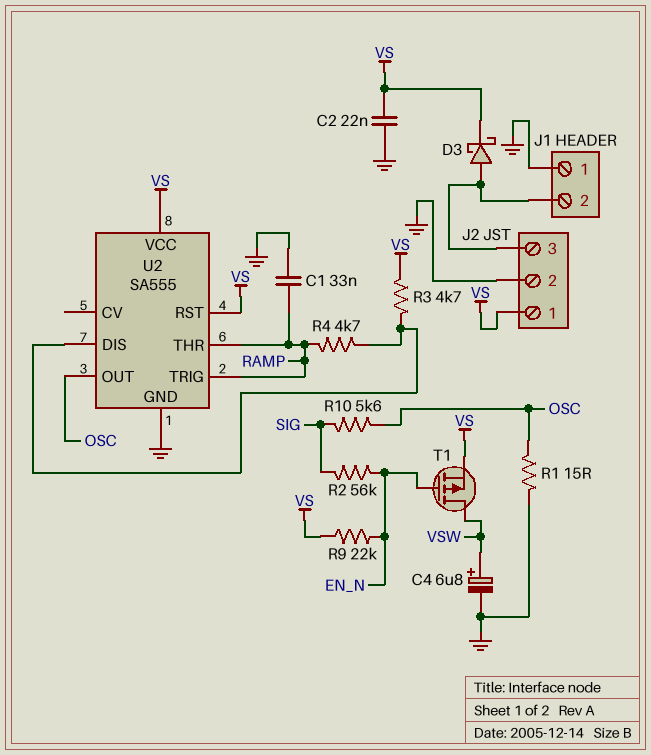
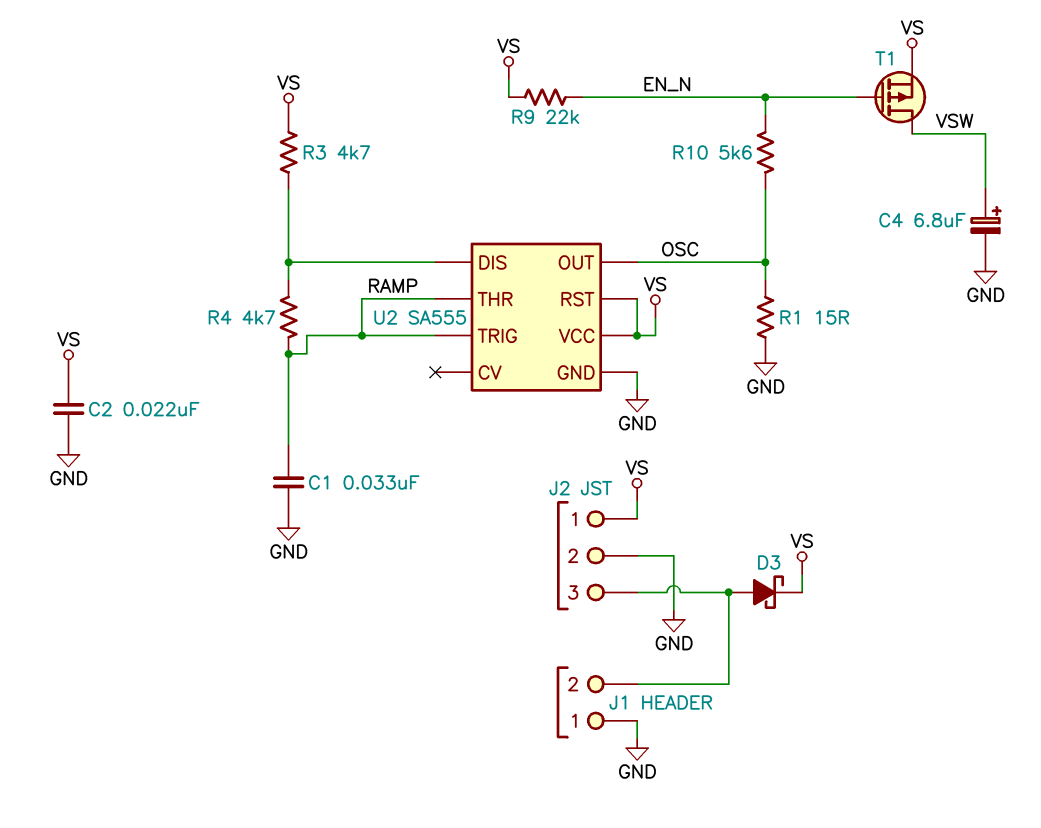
R2: 56k (EN_N, SIG) -> none
R10: 5.6k (OSC, SIG) -> 5.6k (EN_N, OSC)

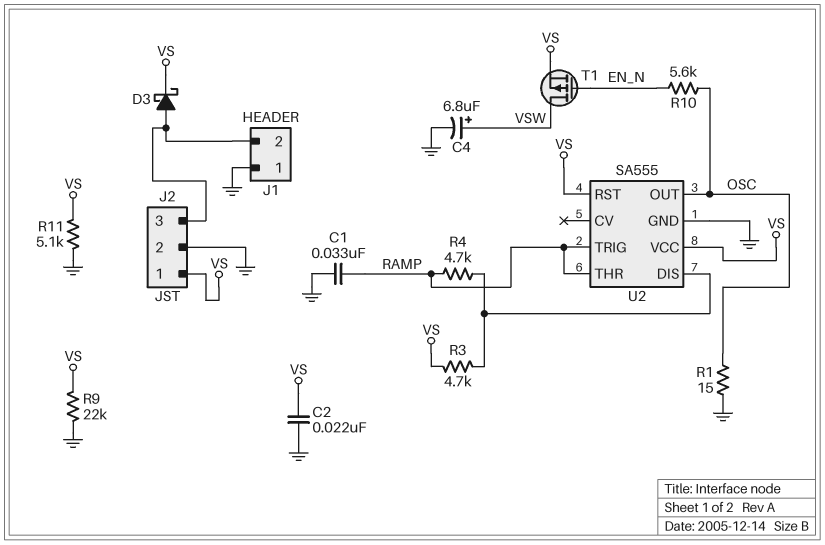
R9: 22k (EN_N, VS) -> 22k (GND, VS)
R11: none -> 5.1k (GND, VS)

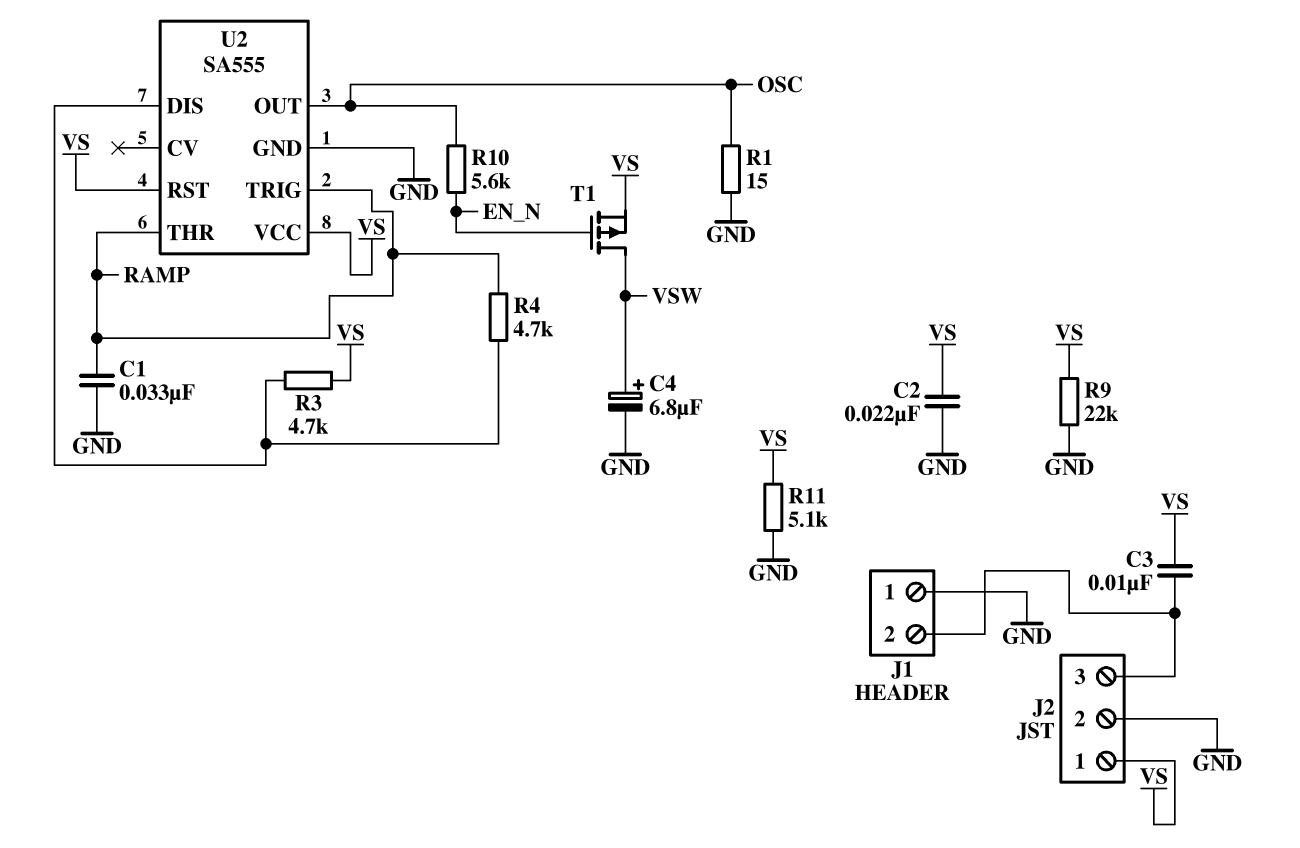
C3: none -> 10nF (J1/2, VS)
D3: schottky (A J1/2, K VS) -> none

